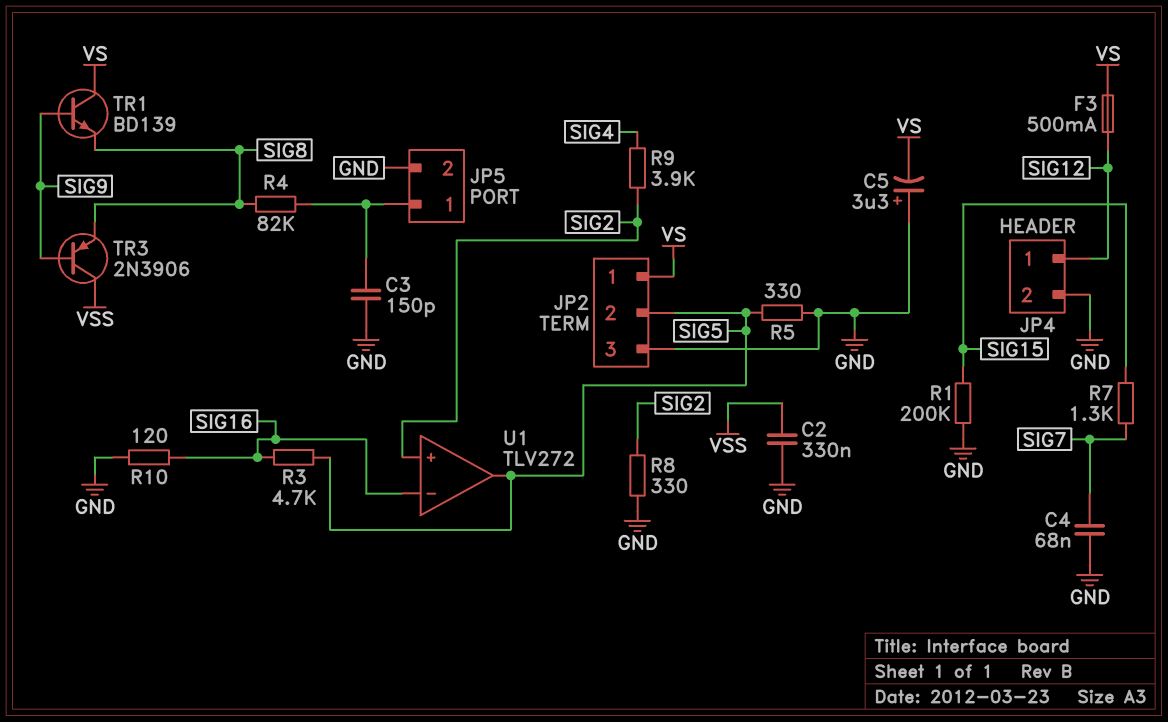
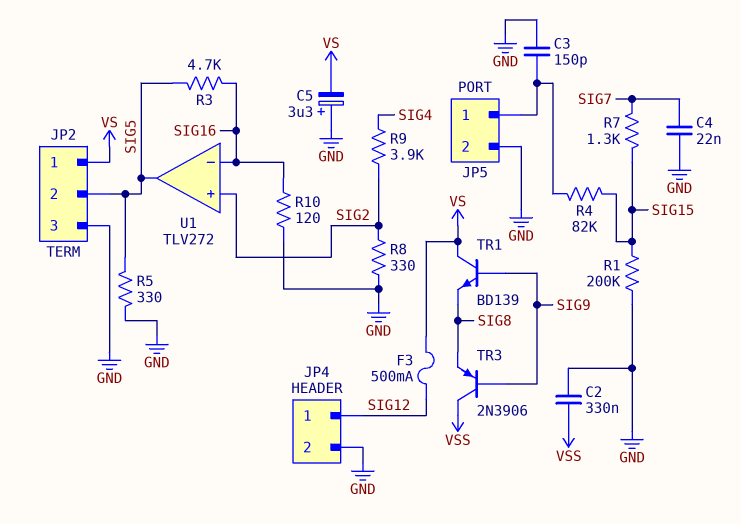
C4: 68nF (GND, SIG7) -> 22nF (GND, SIG7)
R4: 82k (JP5/1, SIG8) -> 82k (JP5/1, SIG15)

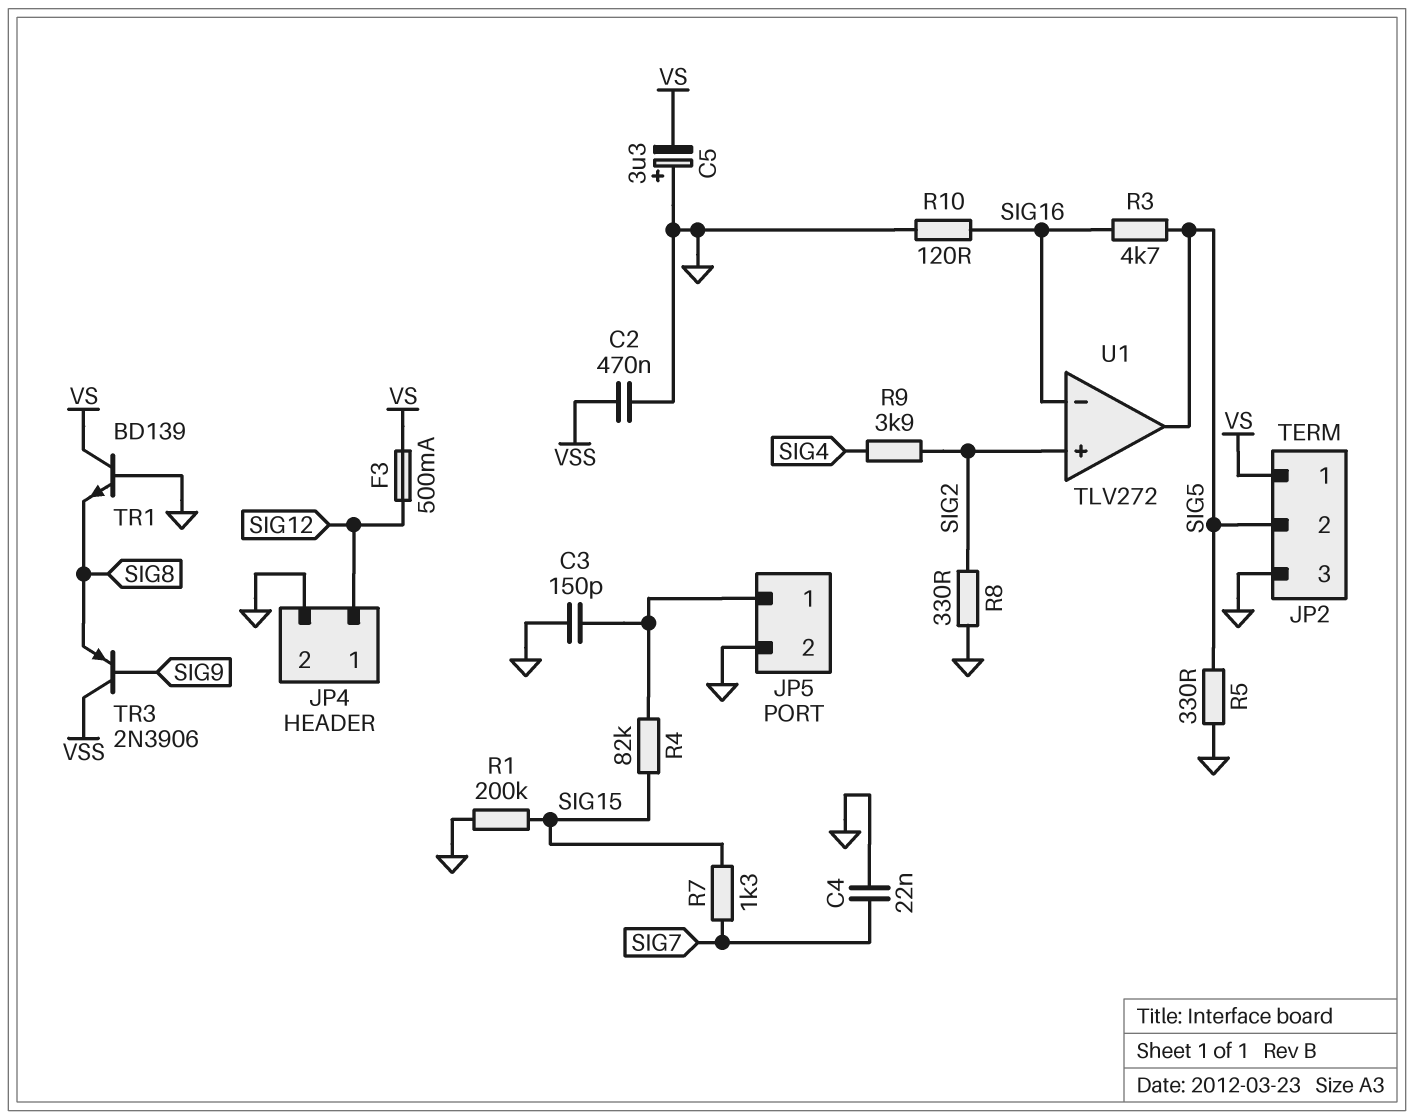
C2: 330nF (GND, VSS) -> 470nF (GND, VSS)
TR1: NPN BD139 (B SIG9, C VS, E SIG8) -> NPN BD139 (B GND, C VS, E SIG8)

